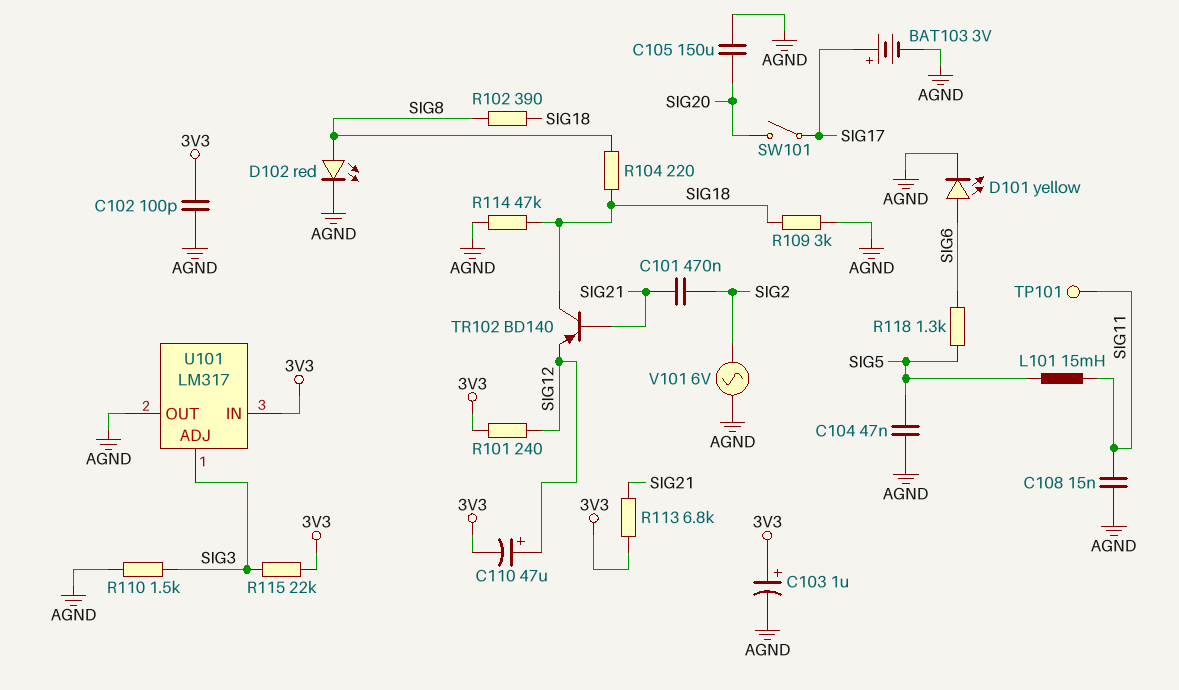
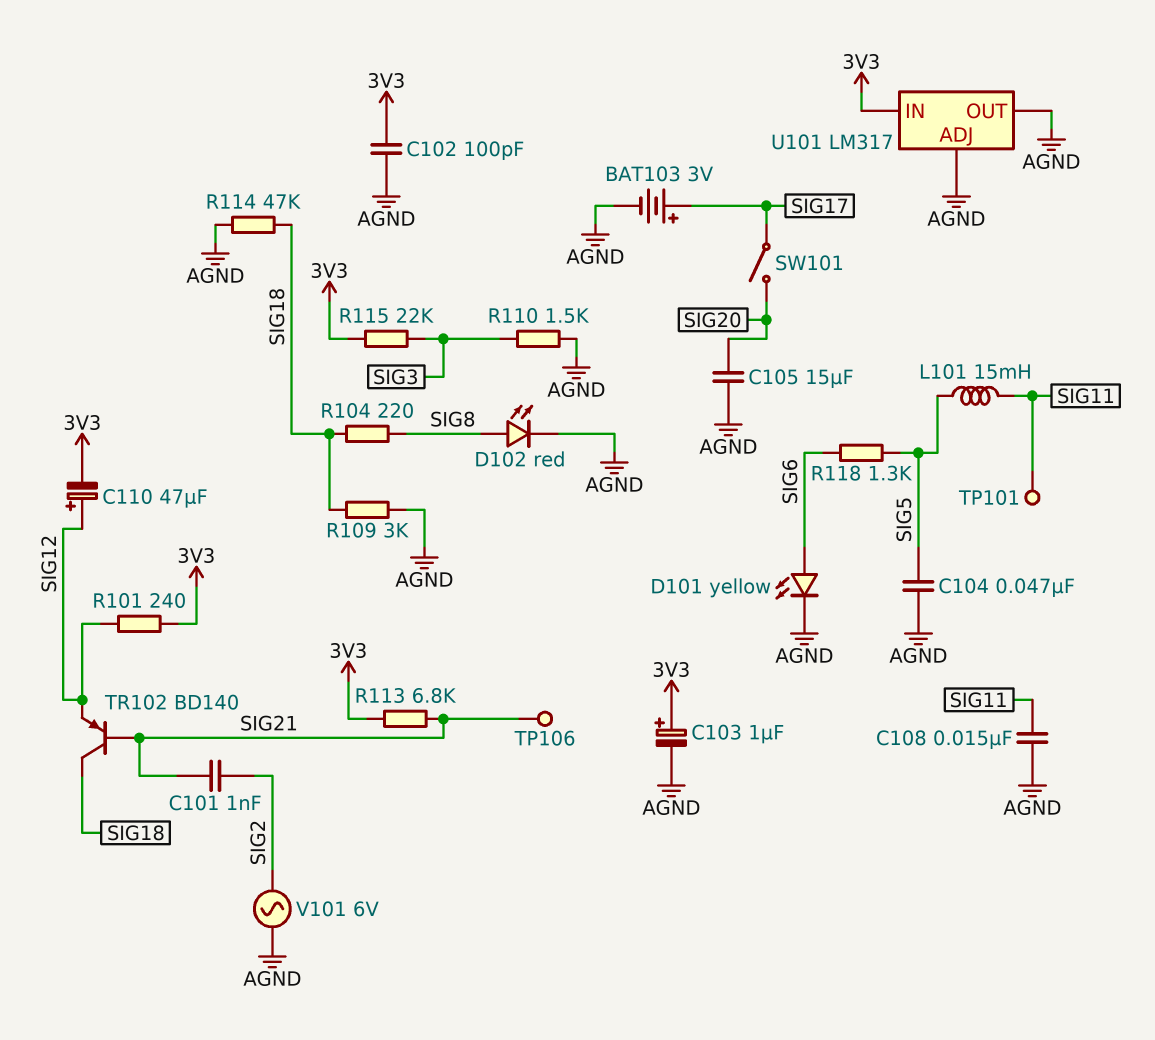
C101: 470nF (SIG2, SIG21) -> 1nF (SIG2, SIG21)
C105: 150uF (AGND, SIG20) -> 15uF (AGND, SIG20)
R102: 390 (SIG8, SIG18) -> none
TP106: none -> test point (SIG21)
U101 pin ADJ: SIG3 -> AGND

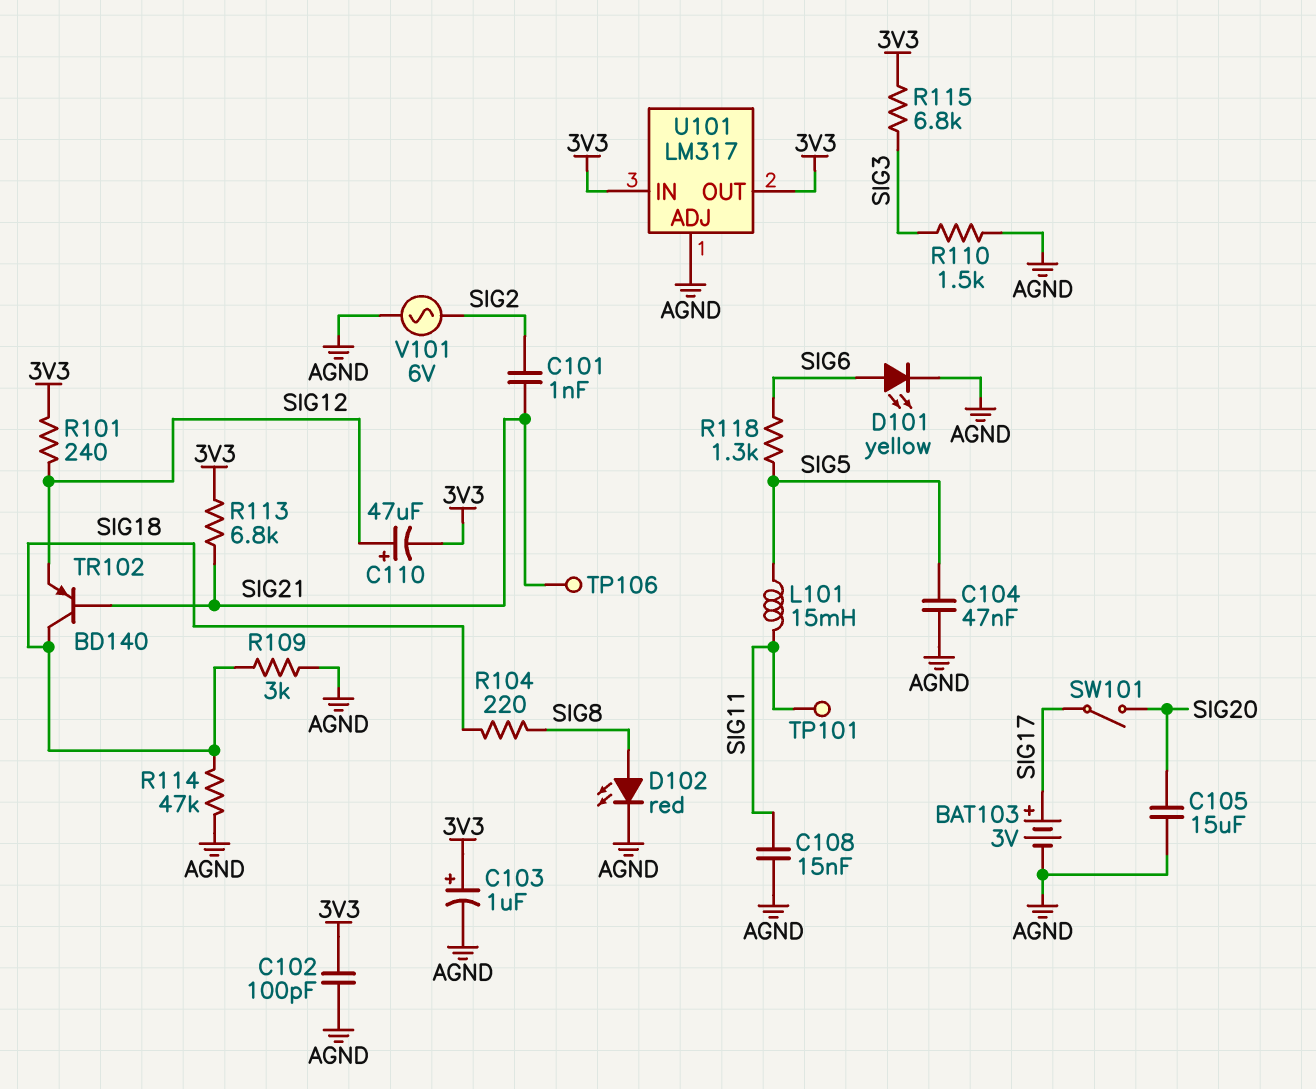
R115: 22k (3V3, SIG3) -> 6.8k (3V3, SIG3)
U101 pin OUT: AGND -> 3V3

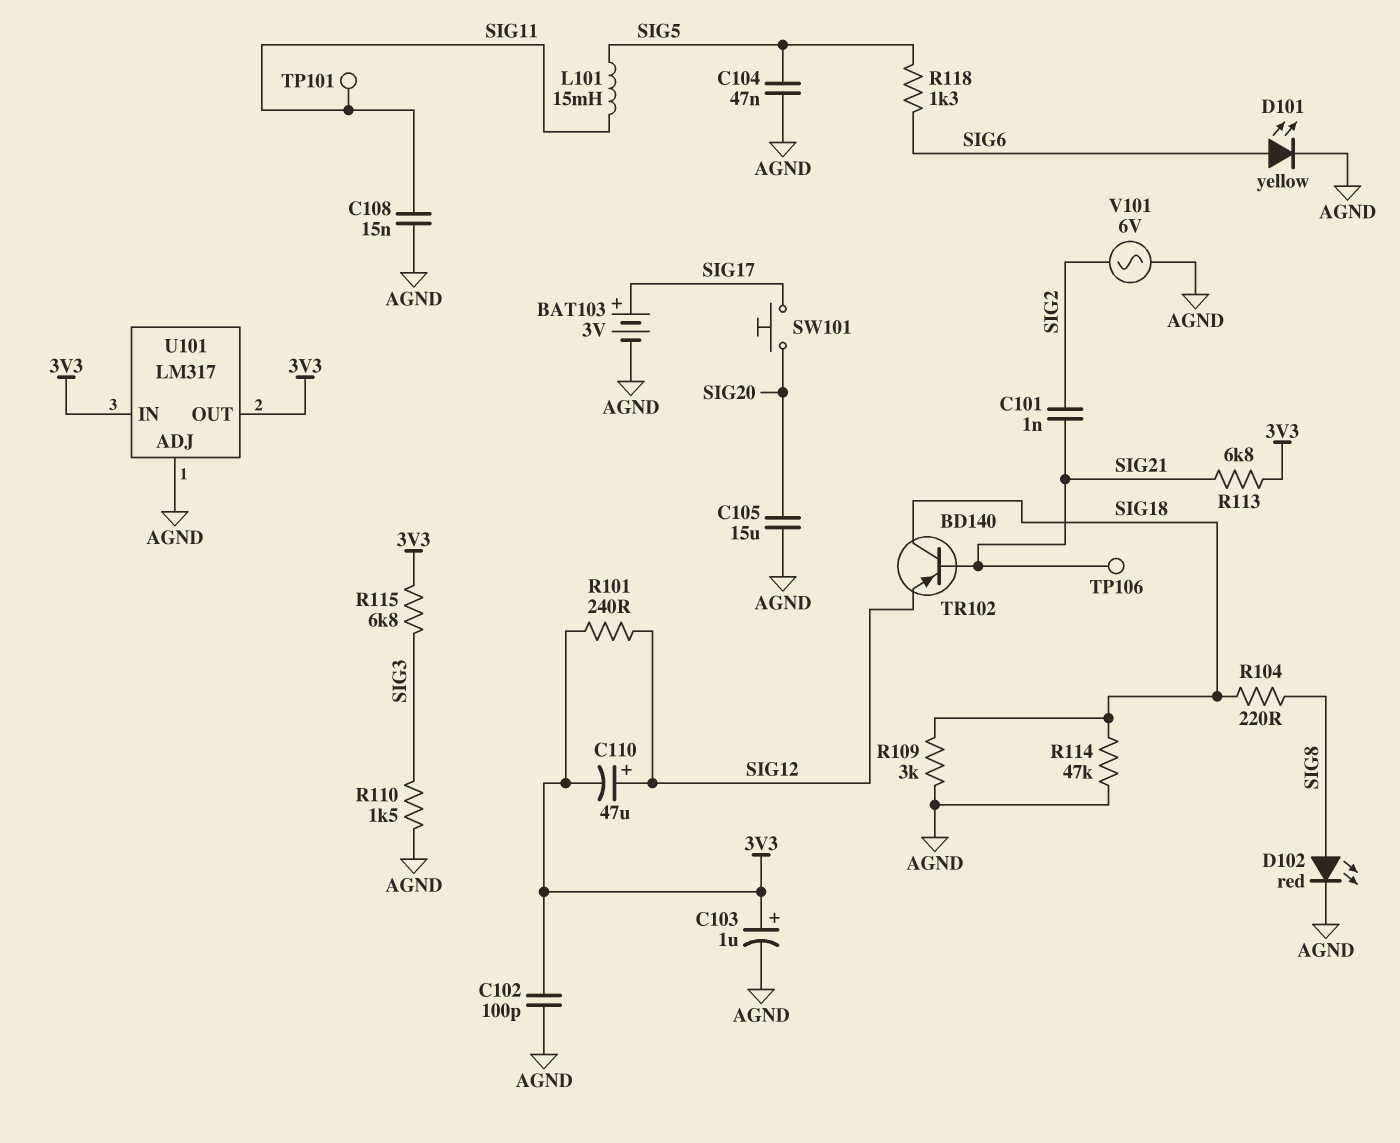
SW101: switch (SIG17, SIG20) -> button (SIG17, SIG20)

